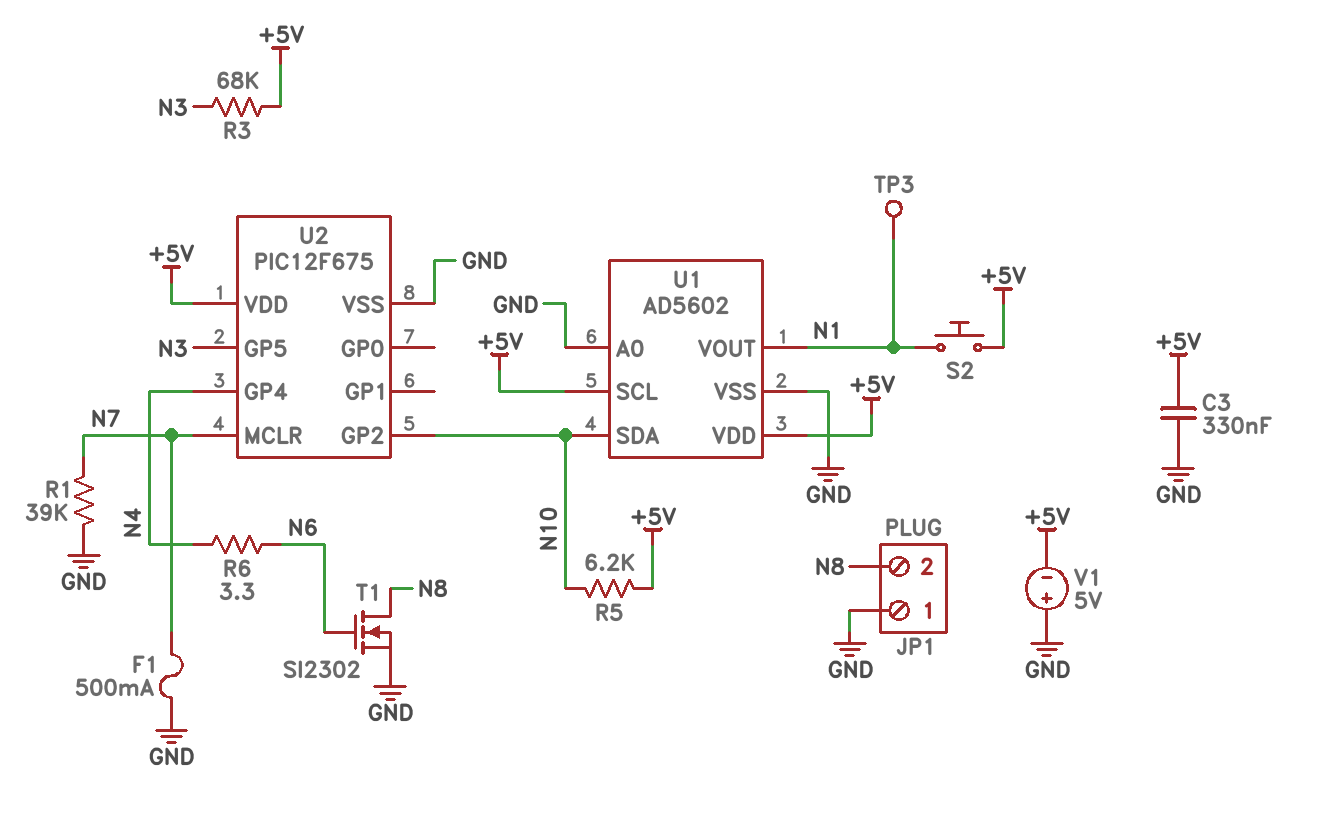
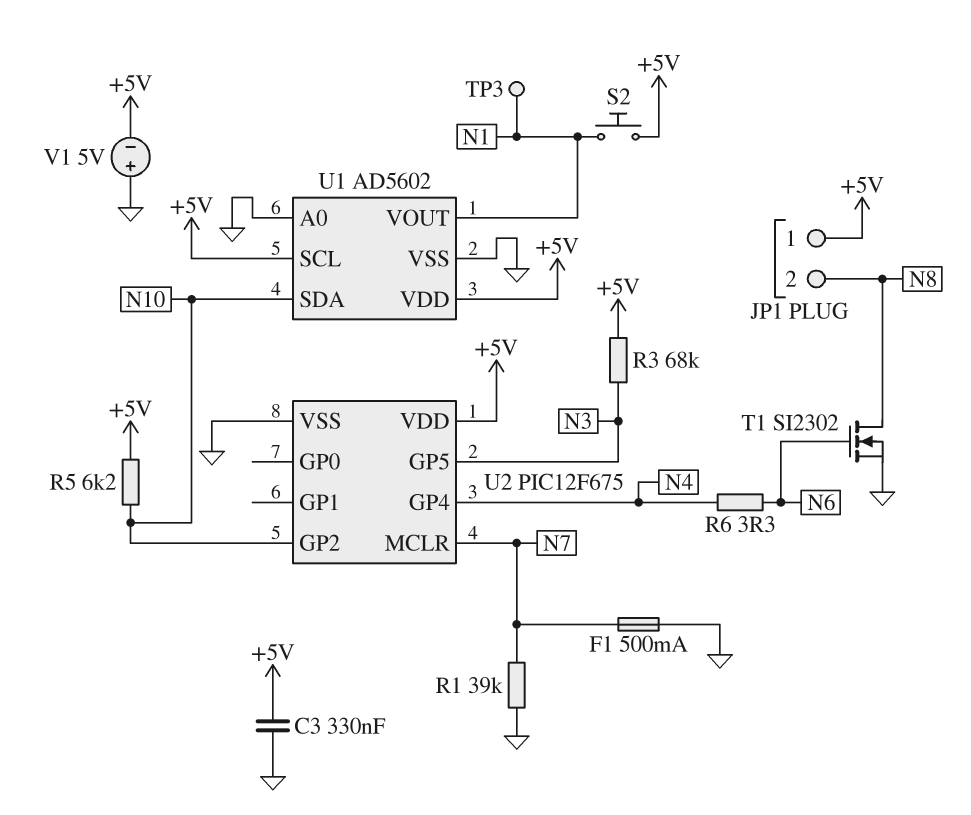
JP1 pin 1: GND -> +5V

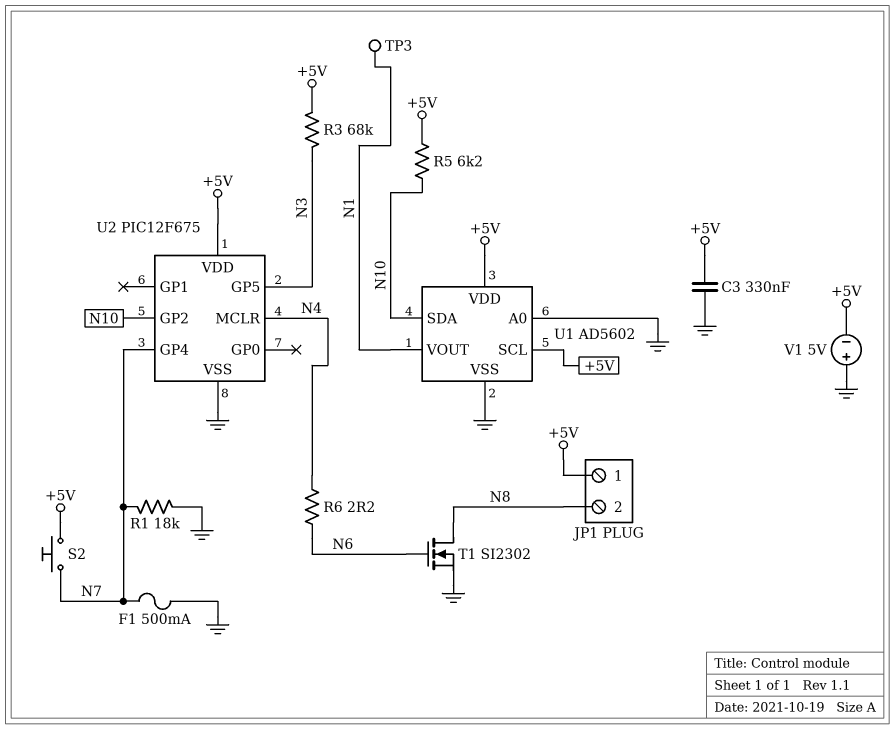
R1: 39k (GND, N7) -> 18k (GND, N7)
R6: 3.3 (N4, N6) -> 2.2 (N4, N6)
S2: button (+5V, N1) -> button (+5V, N7)
U2 pin GP4: N4 -> N7
U2 pin MCLR: N7 -> N4

